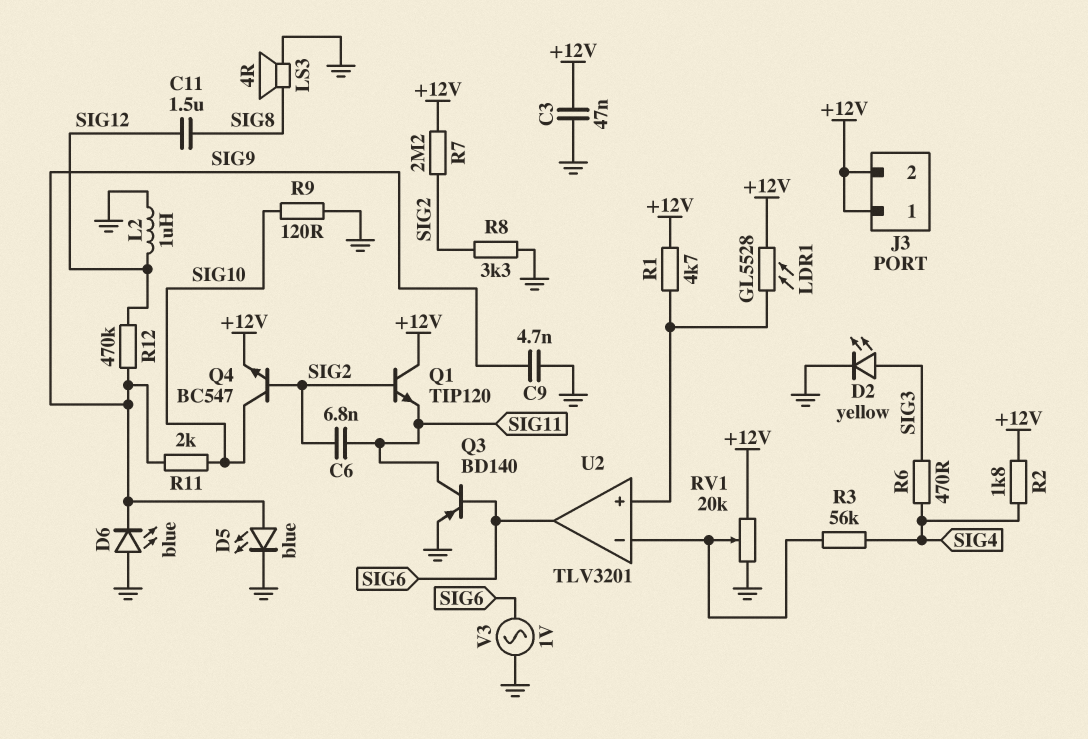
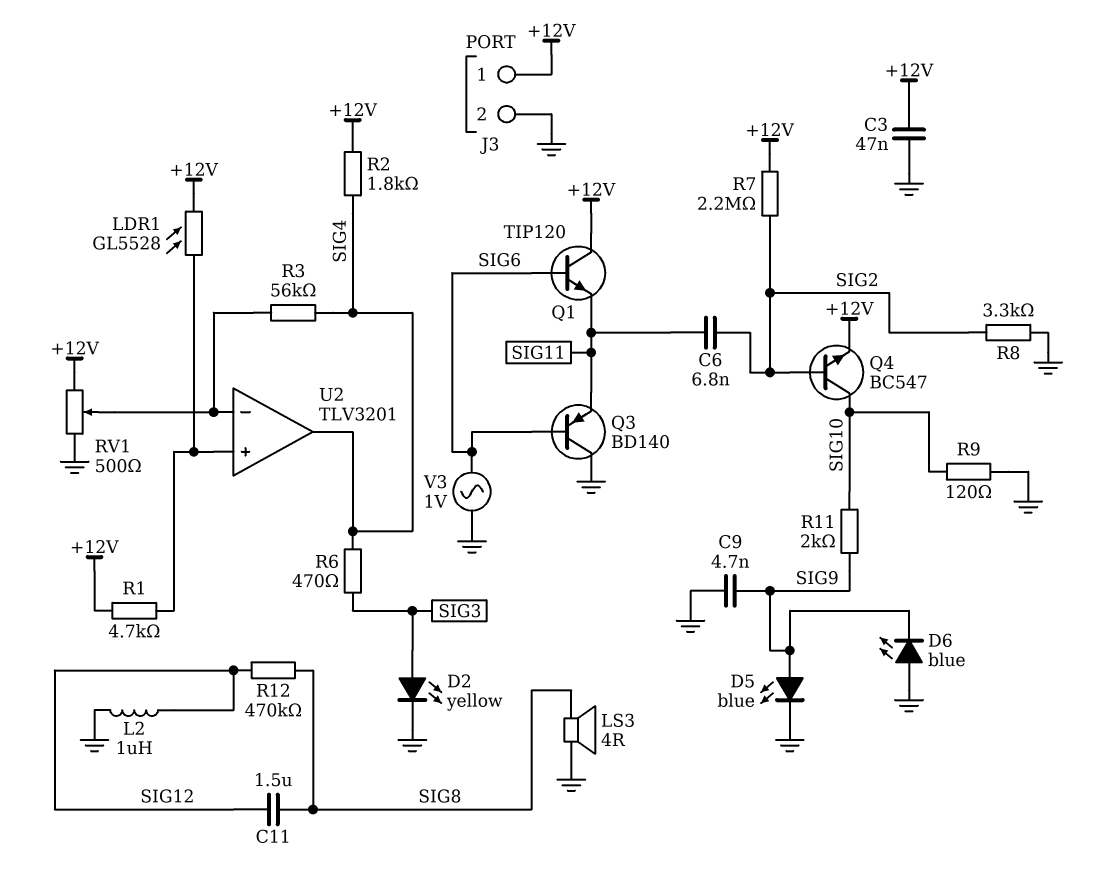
J3 pin 2: +12V -> GND
Q1: NPN TIP120 (B SIG2, C +12V, E SIG11) -> NPN TIP120 (B SIG6, C +12V, E SIG11)
Q3: PNP BD140 (B SIG6, C SIG11, E GND) -> PNP BD140 (B SIG6, C GND, E SIG11)
R12: 470k (SIG9, SIG12) -> 470k (SIG8, SIG12)
RV1: 20k (+12V, GND, wiper U2/in-) -> 500 (+12V, GND, wiper U2/in-)
U2 pin out: SIG6 -> SIG4

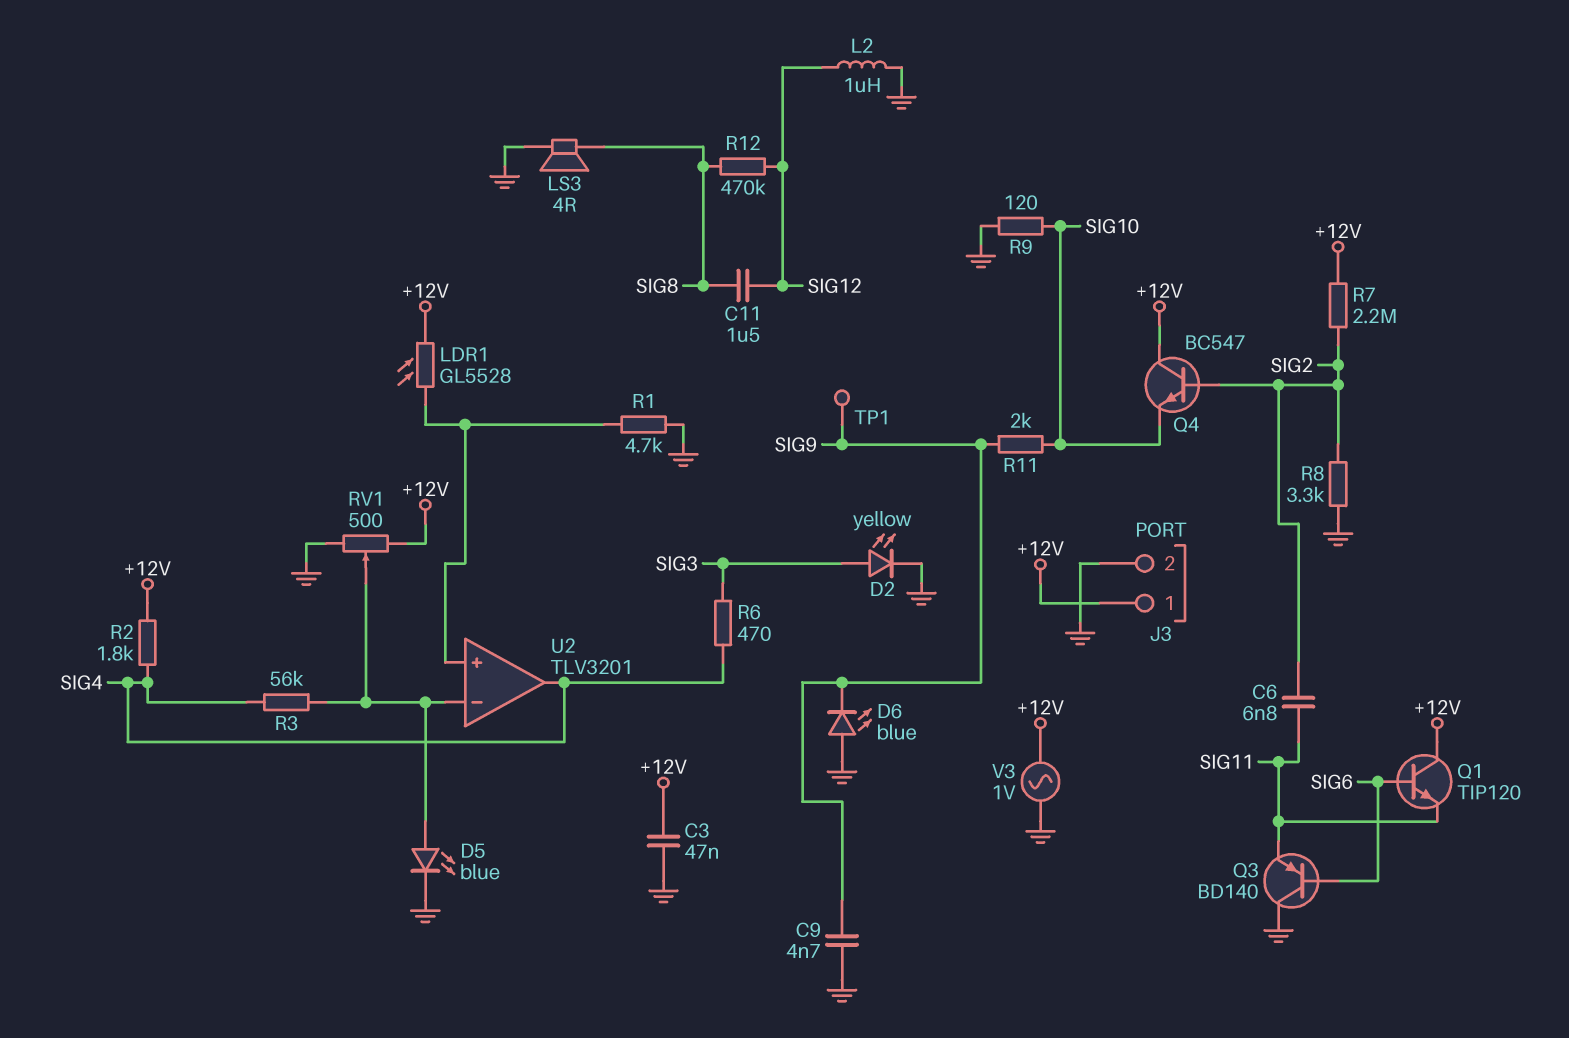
D5: LED blue (A SIG9, K GND) -> LED blue (A U2/in-, K GND)
Q4: NPN BC547 (B SIG2, C SIG10, E +12V) -> NPN BC547 (B SIG2, C +12V, E SIG10)
R1: 4.7k (+12V, U2/in+) -> 4.7k (GND, U2/in+)
TP1: none -> test point (SIG9)
V3: AC 1V (GND, SIG6) -> AC 1V (+12V, GND)

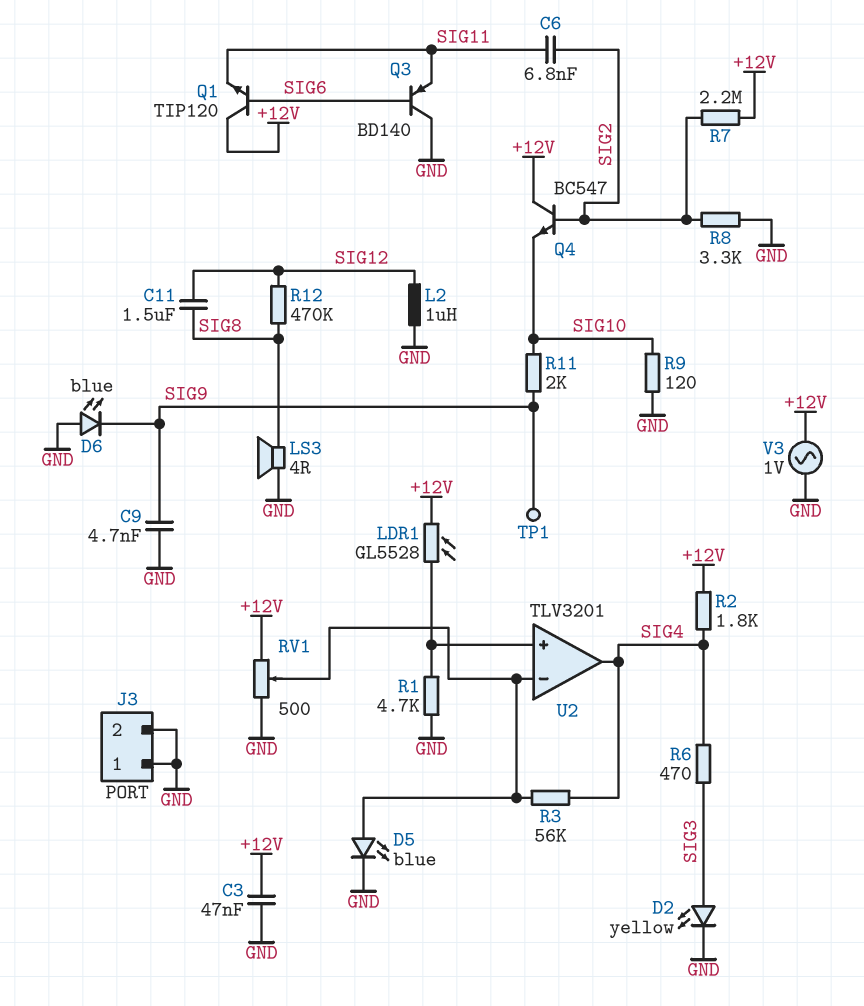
J3 pin 1: +12V -> GND

